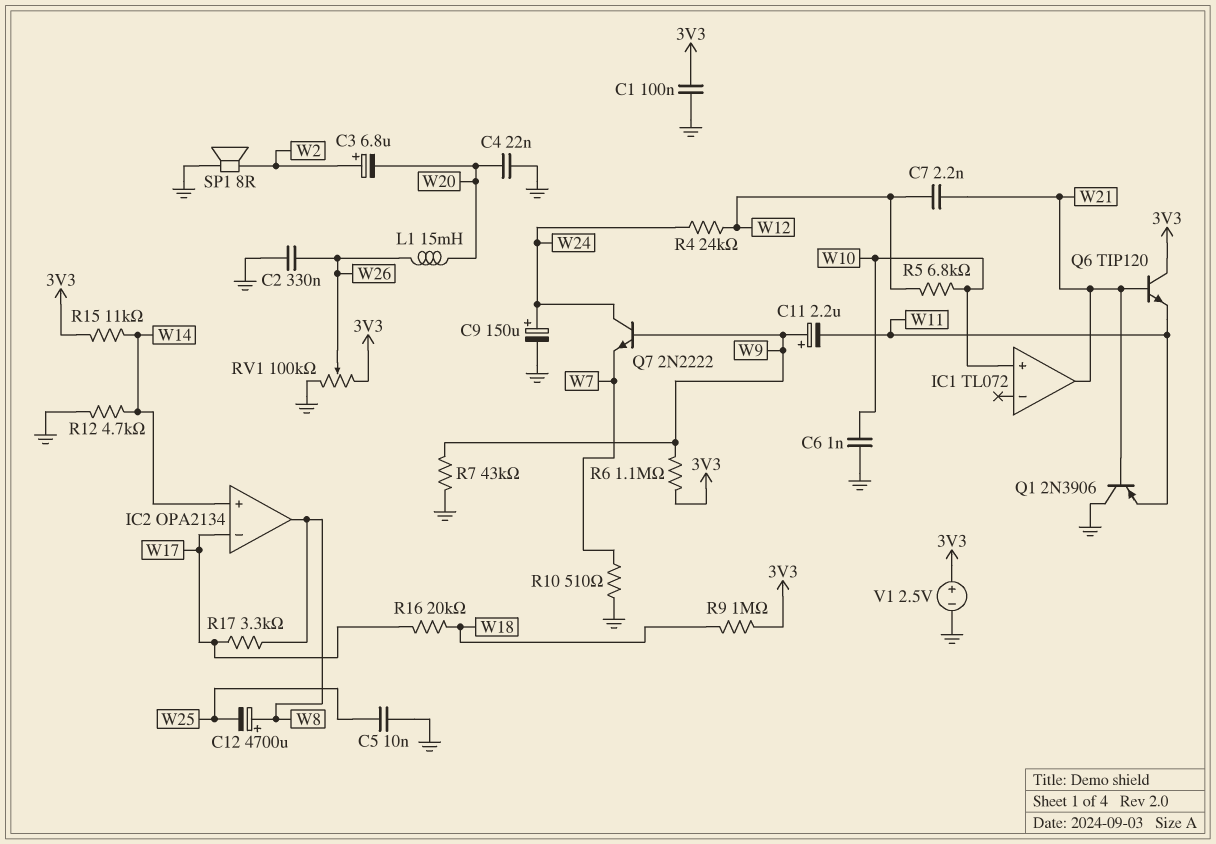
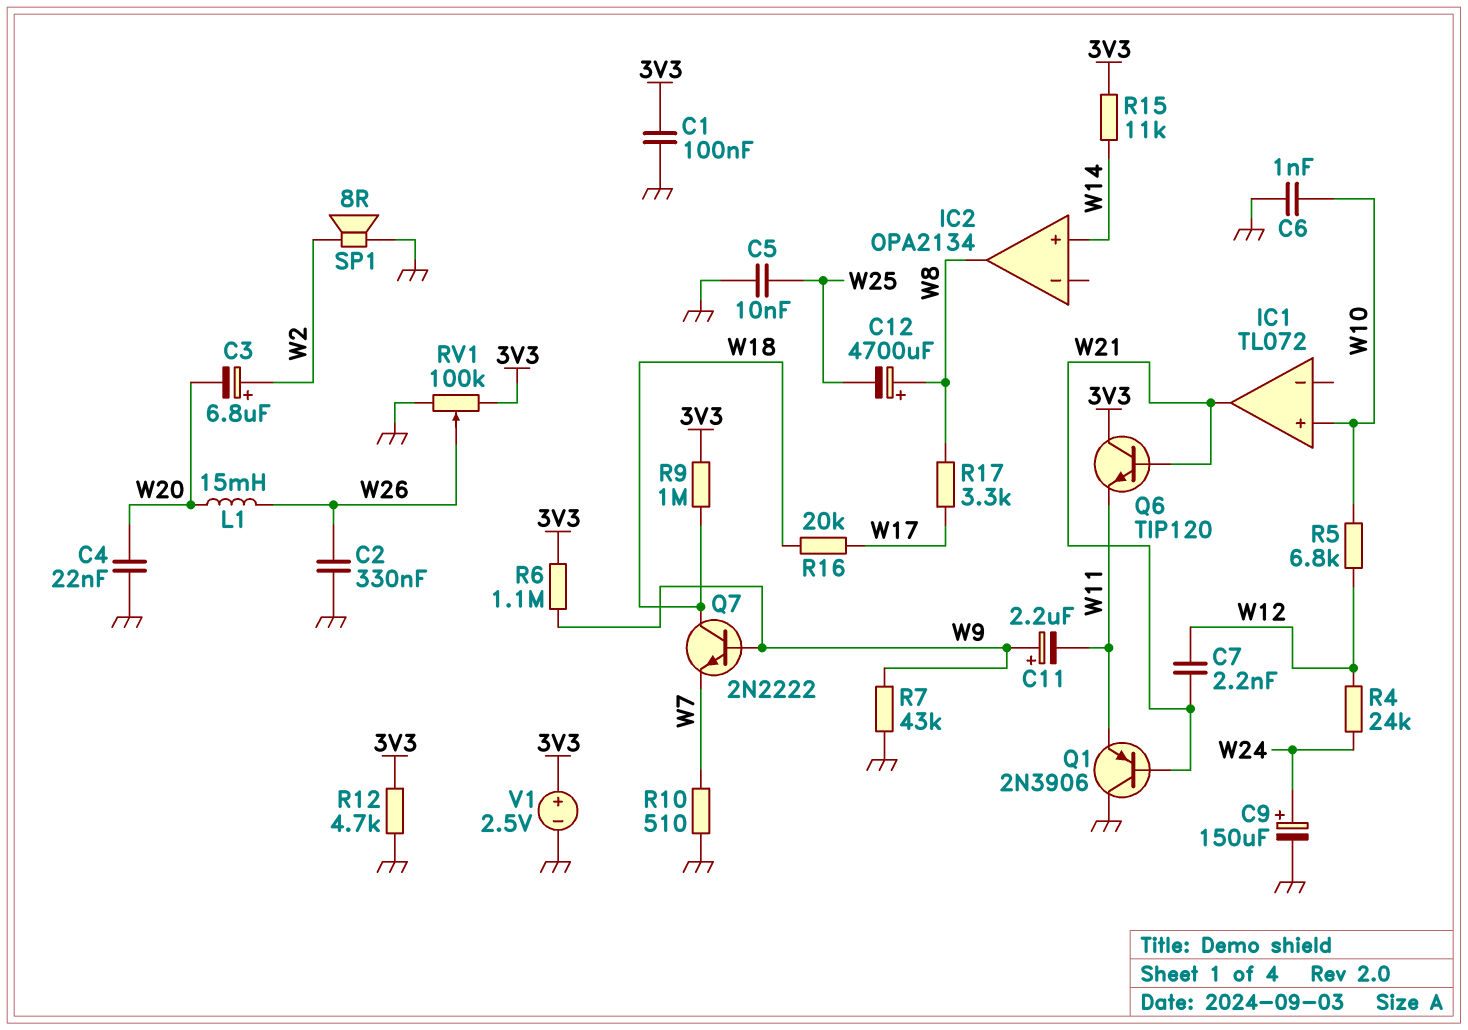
IC2 pin in-: W17 -> none
Q7: NPN 2N2222 (B W9, C W24, E W7) -> NPN 2N2222 (B W9, C W18, E W7)
R12: 4.7k (GND, W14) -> 4.7k (3V3, GND)

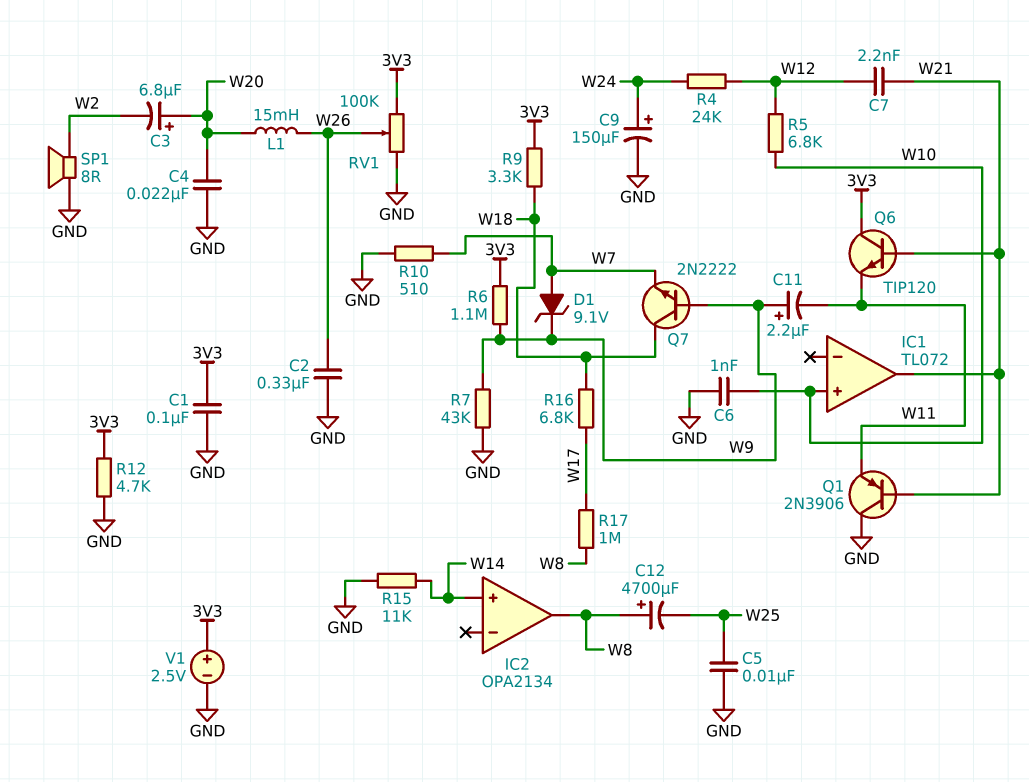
C3: 6.8uF (plus W2, minus W20) -> 6.8uF (plus W20, minus W2)
D1: none -> zener 9.1V (A W7, K W9)
R9: 1M (3V3, W18) -> 3.3k (3V3, W18)
R15: 11k (3V3, W14) -> 11k (GND, W14)
R16: 20k (W17, W18) -> 6.8k (W17, W18)
R17: 3.3k (W8, W17) -> 1M (W8, W17)

